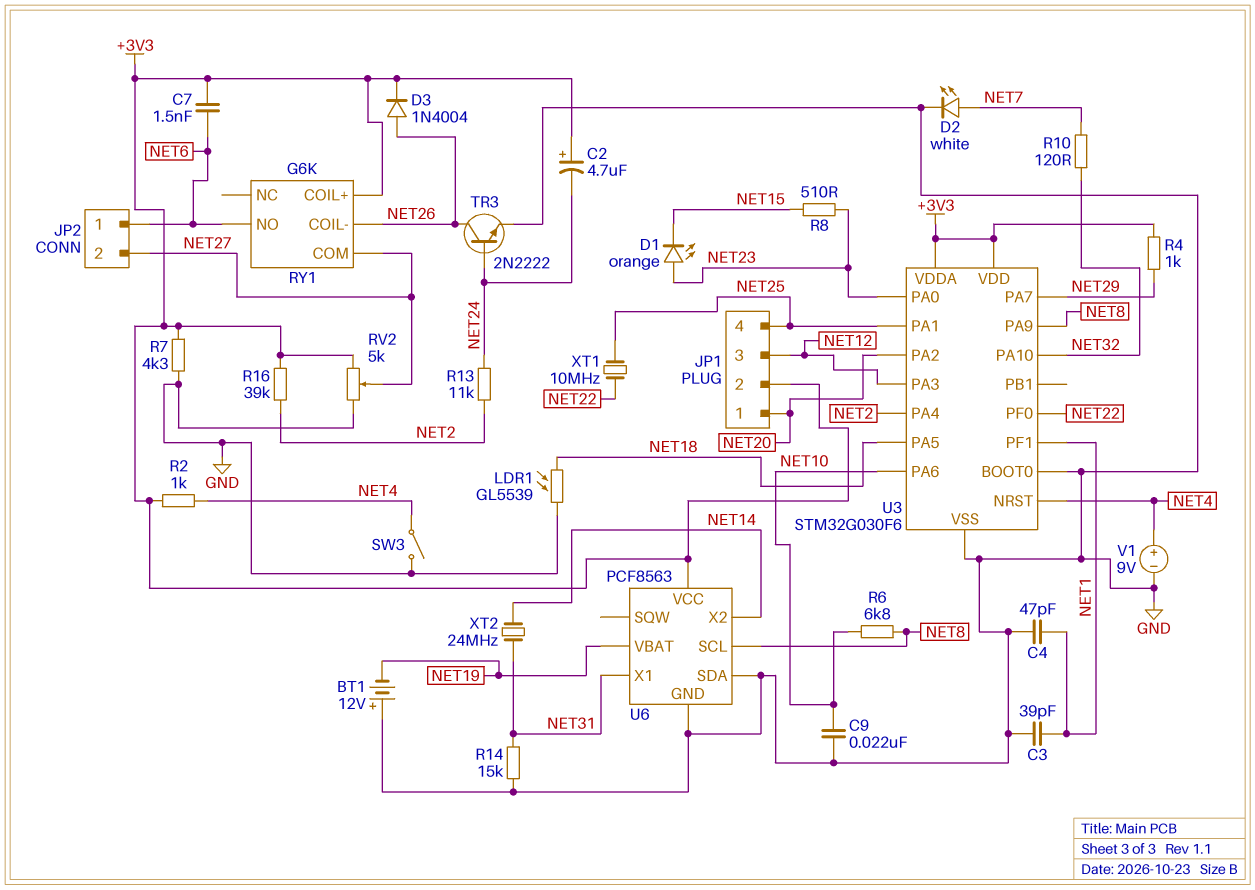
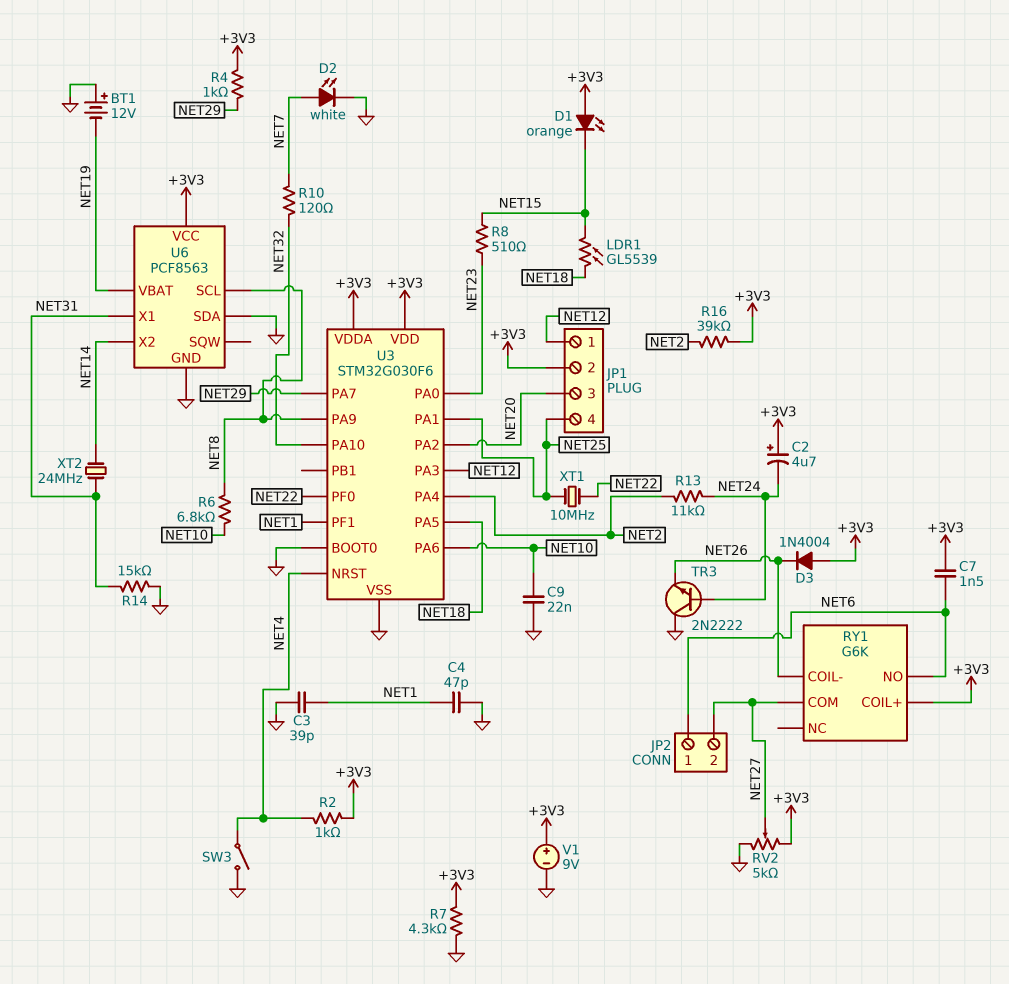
D1: LED orange (A NET23, K NET15) -> LED orange (A +3V3, K NET15)
D3: diode 1N4004 (A NET26, K +3V3) -> diode 1N4004 (A +3V3, K NET26)
JP1 pin 1: NET20 -> NET12
JP1 pin 3: NET12 -> NET20
LDR1: GL5539 (GND, NET18) -> GL5539 (NET15, NET18)
TR3: NPN 2N2222 (B NET24, C NET26, E GND) -> NPN 2N2222 (B NET24, C GND, E NET26)
V1: 9V (plus NET4, minus GND) -> 9V (plus +3V3, minus GND)

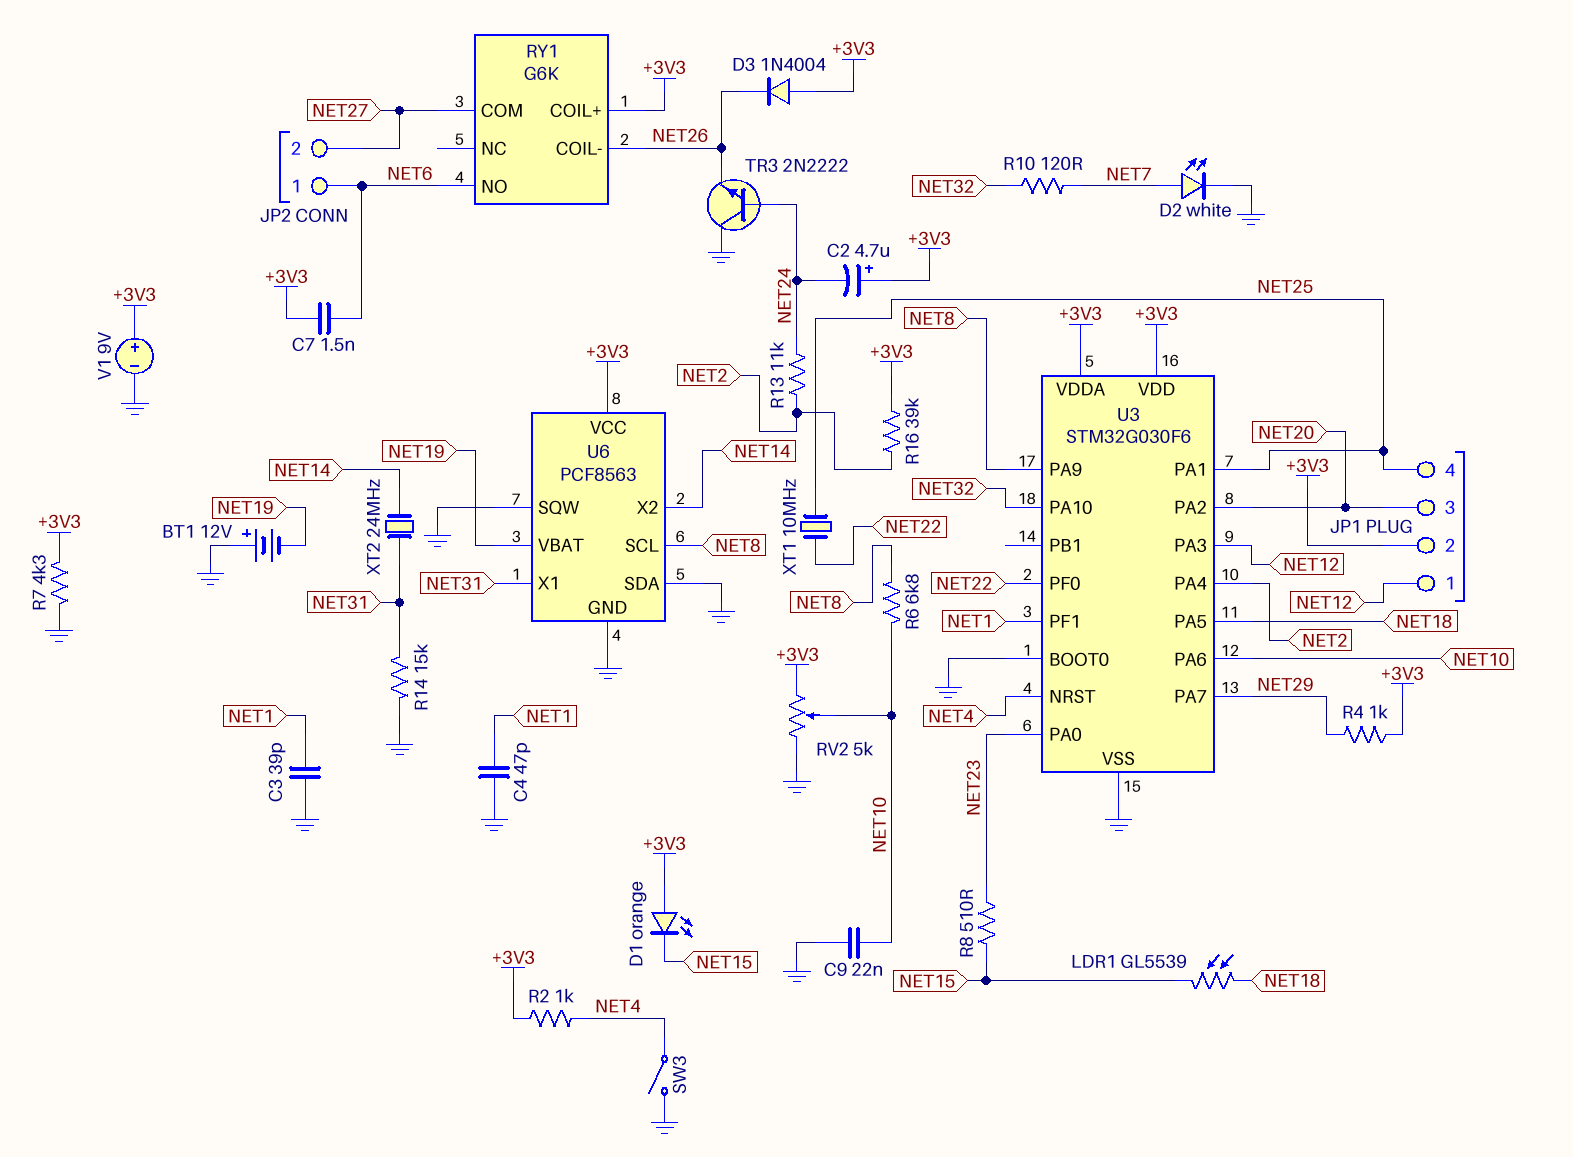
RV2: 5k (+3V3, GND, wiper NET27) -> 5k (+3V3, GND, wiper NET10)
U6 pin SQW: none -> GND

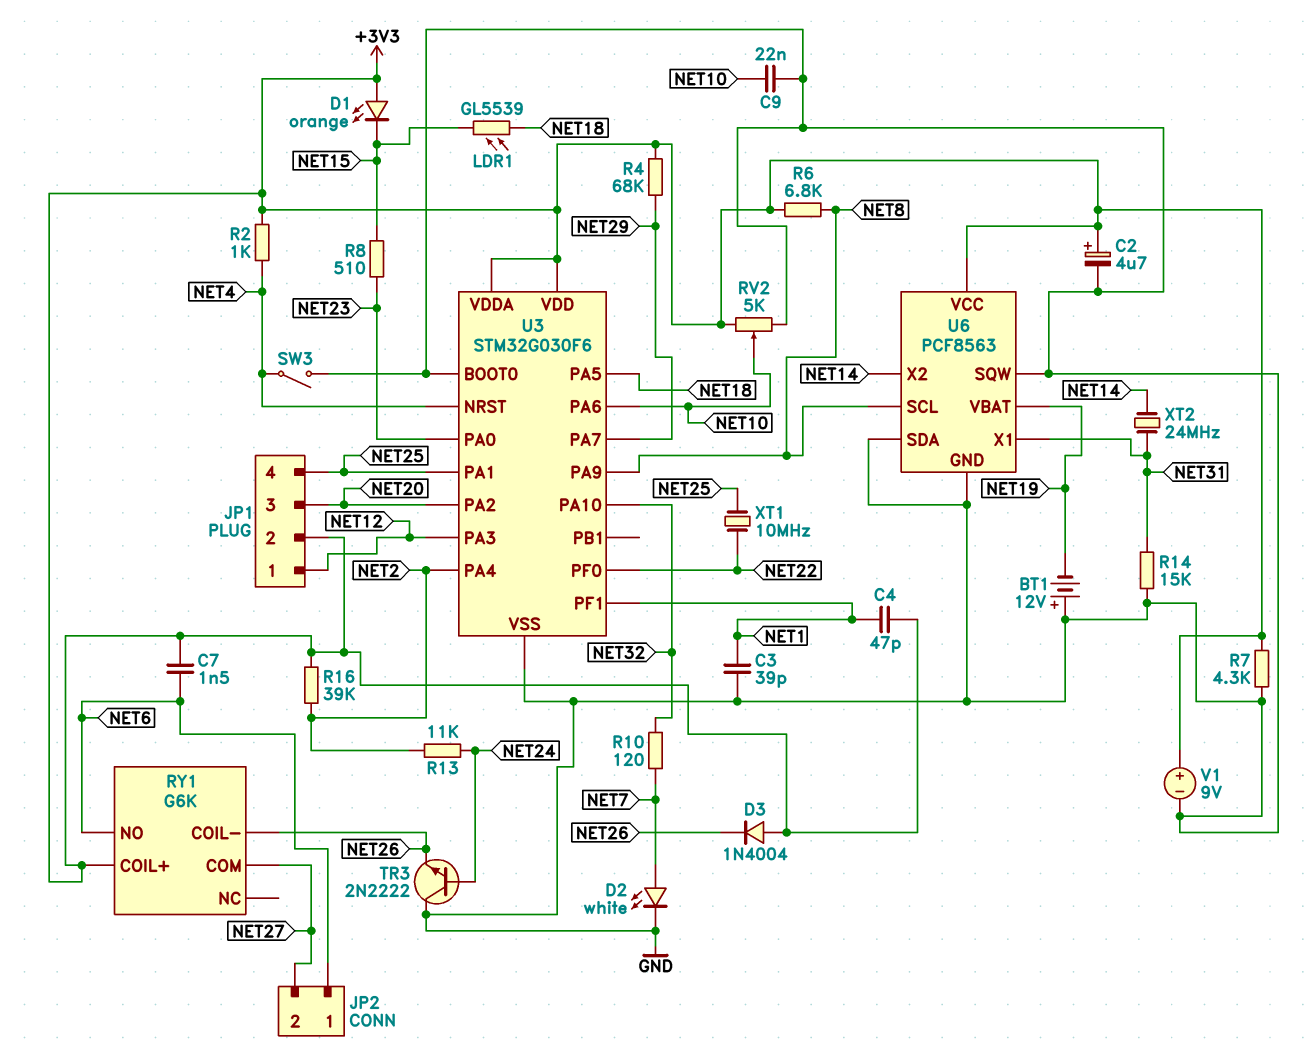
C2: 4.7uF (plus +3V3, minus NET24) -> 4.7uF (plus +3V3, minus GND)
C4: 47pF (GND, NET1) -> 47pF (+3V3, NET1)
R4: 1k (+3V3, NET29) -> 68k (+3V3, NET29)
R6: 6.8k (NET8, NET10) -> 6.8k (+3V3, NET8)

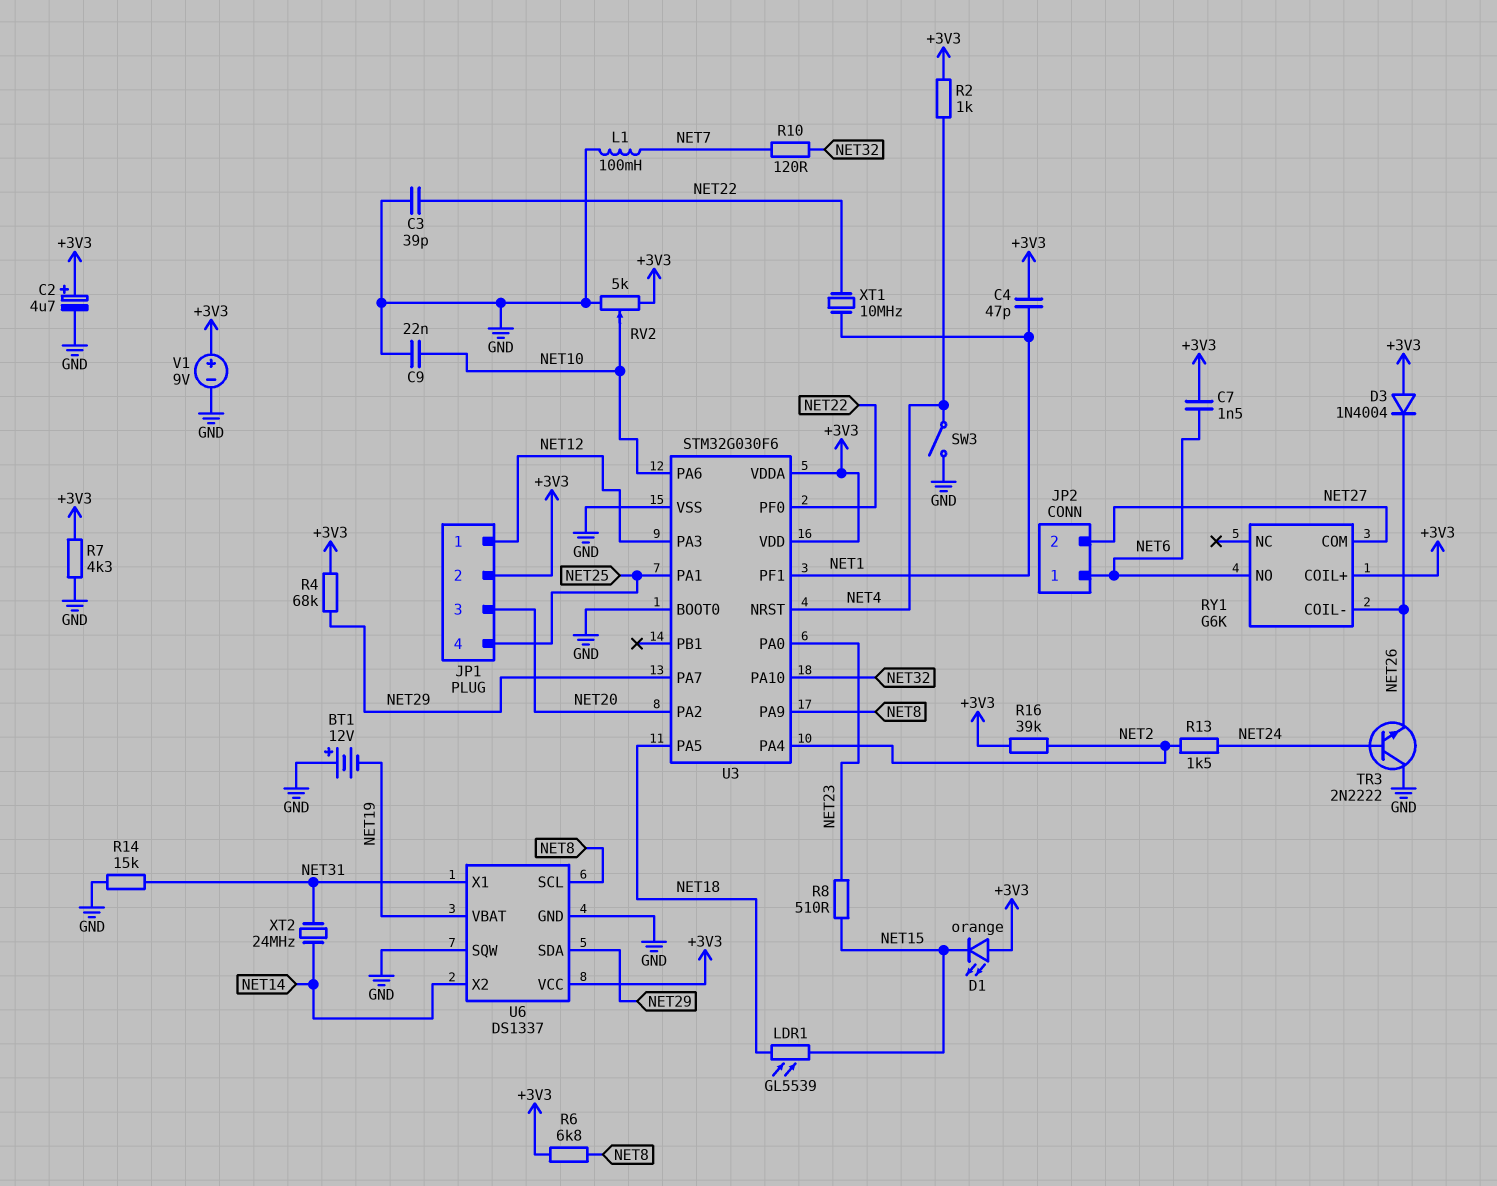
C3: 39pF (GND, NET1) -> 39pF (GND, NET22)
D2: LED white (A NET7, K GND) -> none
L1: none -> 100mH (GND, NET7)
R13: 11k (NET2, NET24) -> 1.5k (NET2, NET24)
U6: PCF8563 -> DS1337
U6 pin SDA: GND -> NET29
XT1: 10MHz (NET22, NET25) -> 10MHz (NET1, NET22)

